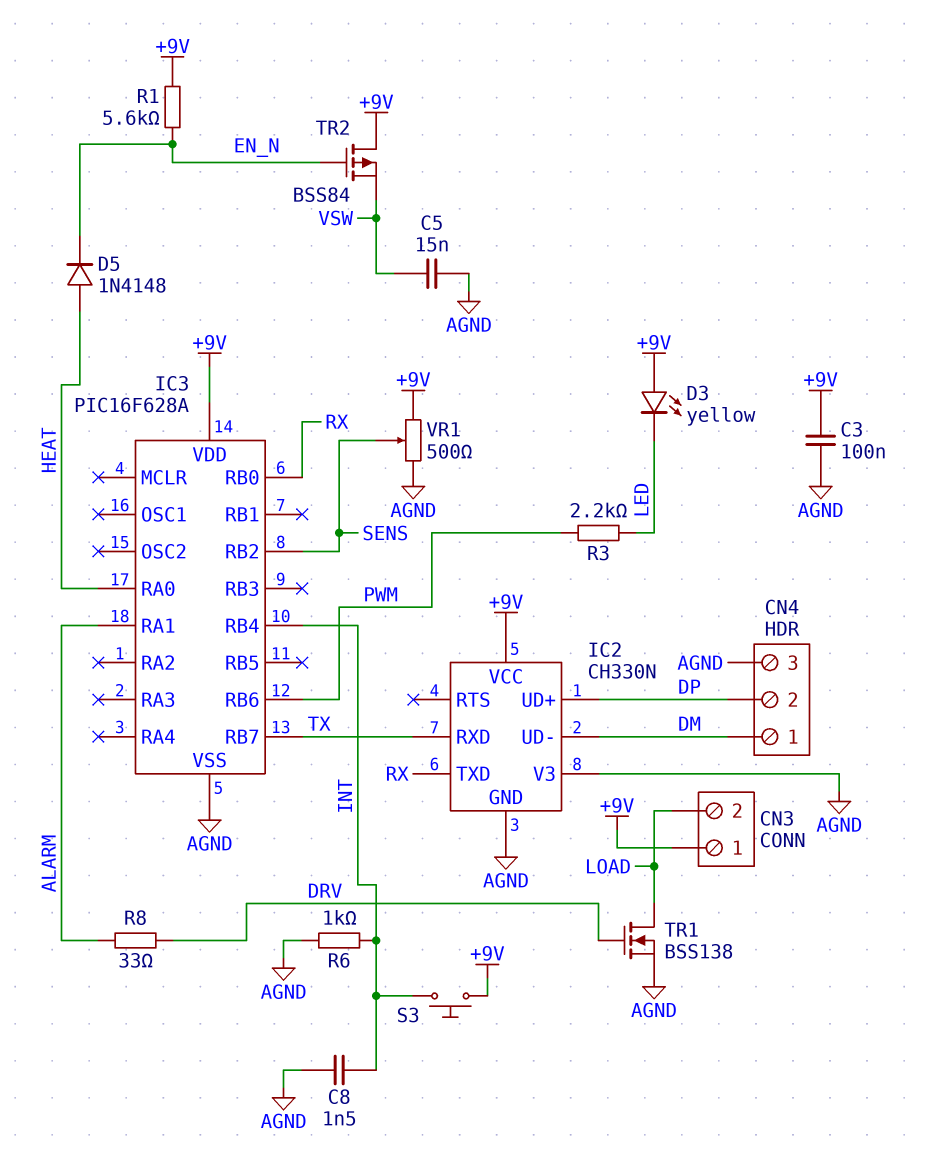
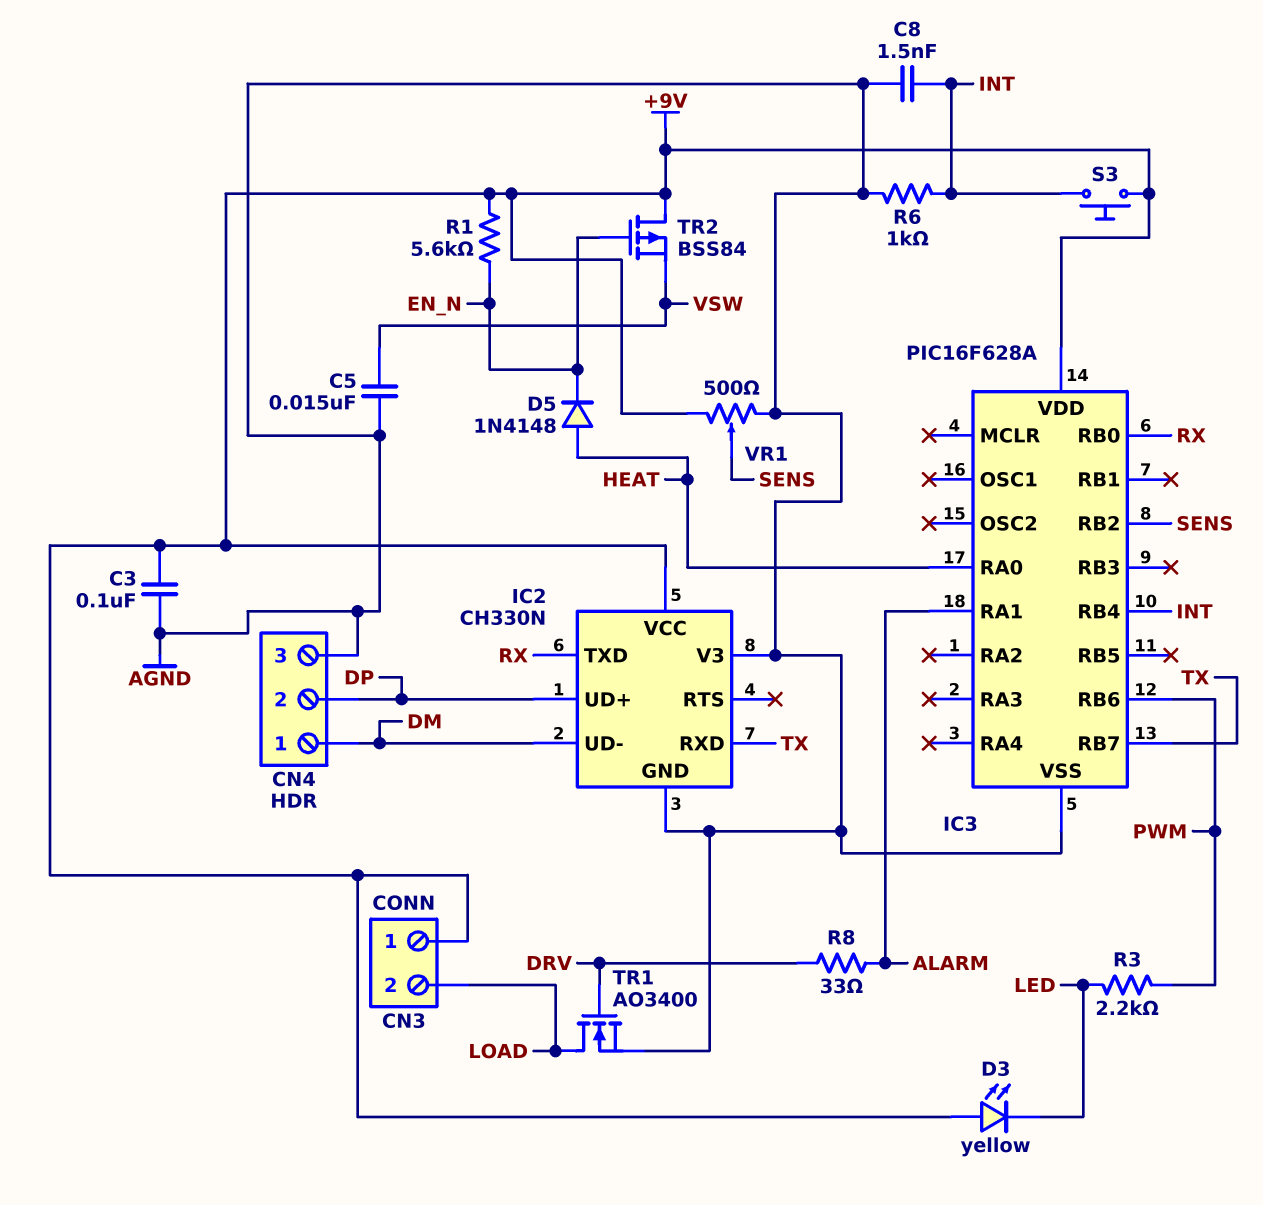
TR1: NMOS BSS138 (G DRV, D LOAD, S AGND) -> NMOS AO3400 (G DRV, D LOAD, S AGND)

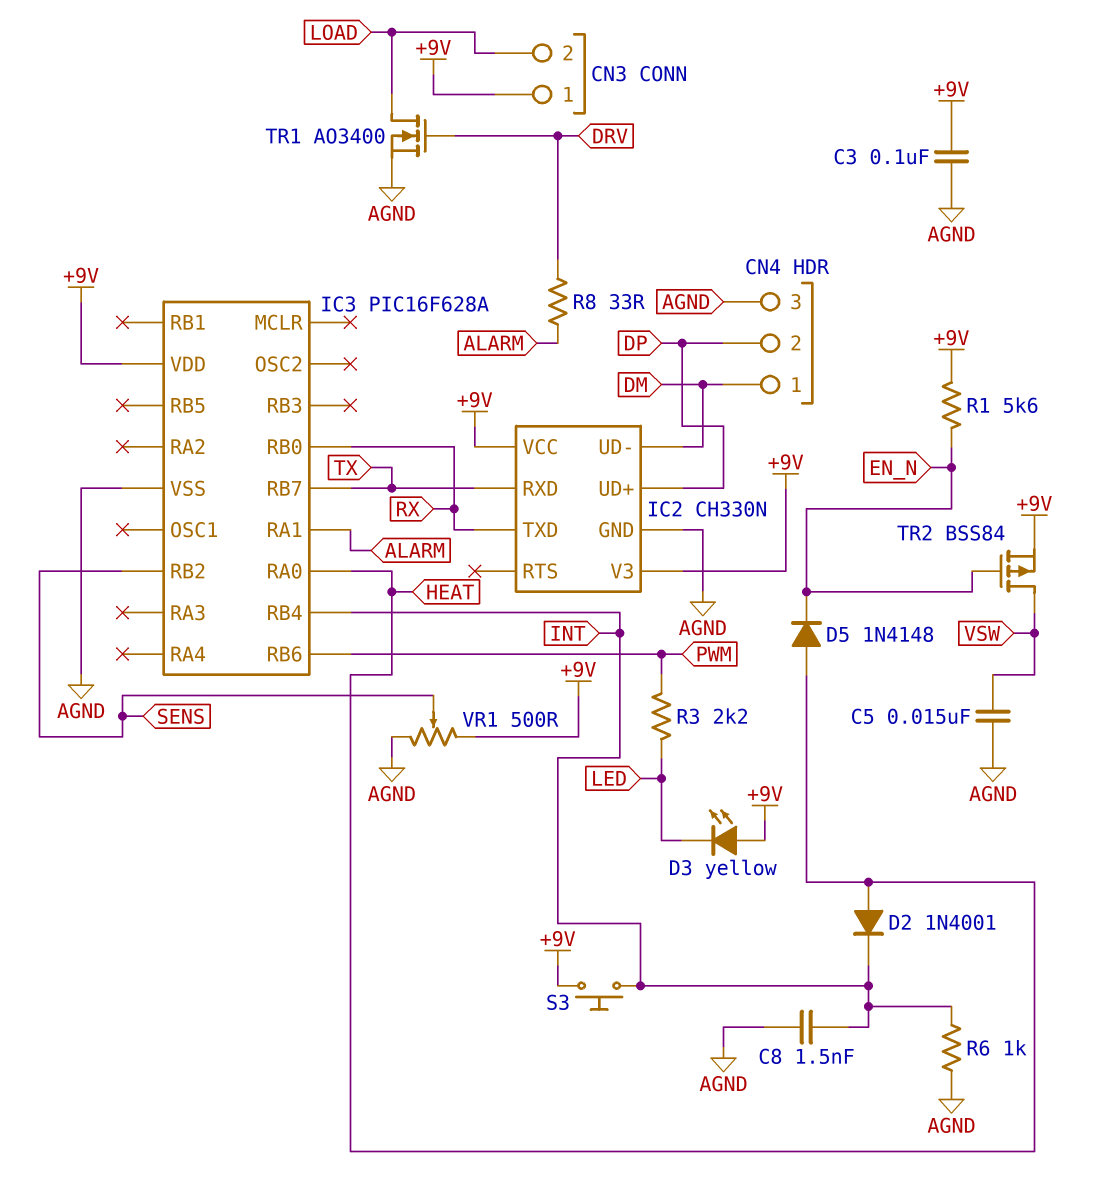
D2: none -> diode 1N4001 (A HEAT, K INT)
IC2 pin V3: AGND -> +9V
TR2: PMOS BSS84 (G EN_N, D +9V, S VSW) -> PMOS BSS84 (G EN_N, D VSW, S +9V)

